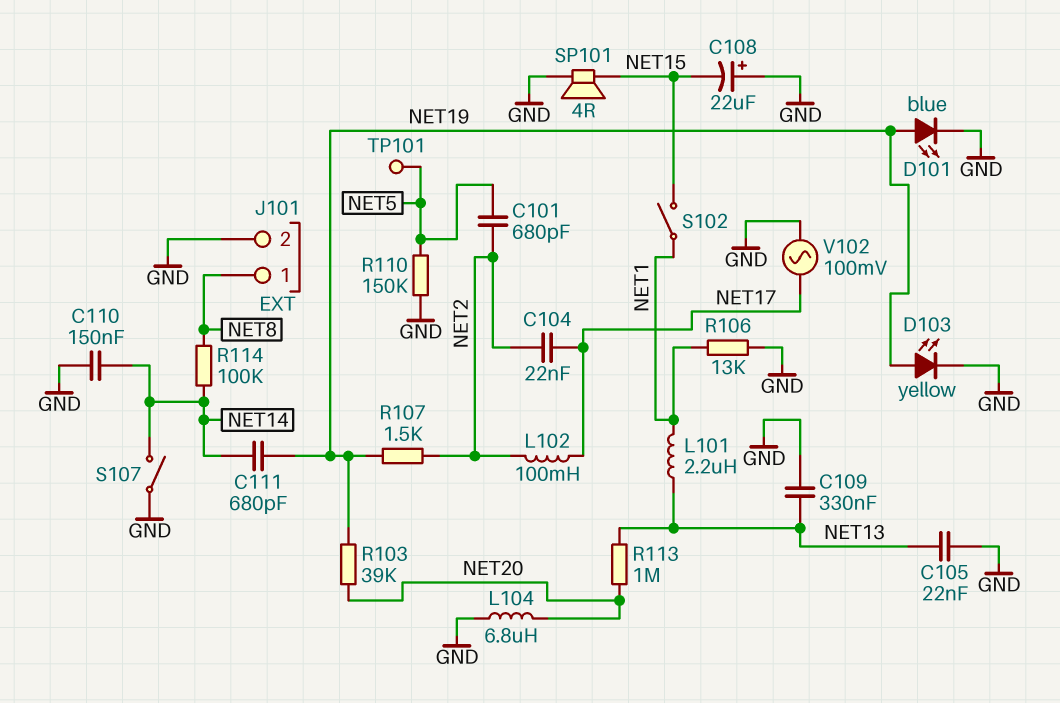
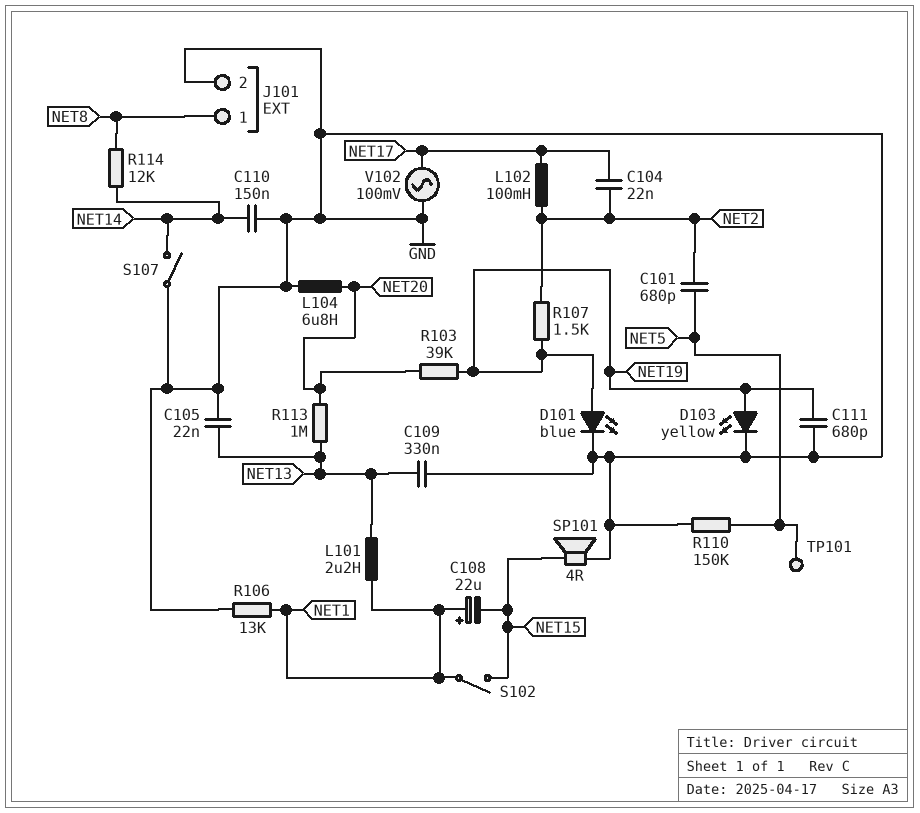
C108: 22uF (plus GND, minus NET15) -> 22uF (plus NET1, minus NET15)
C111: 680pF (NET14, NET19) -> 680pF (GND, NET19)
R114: 100k (NET8, NET14) -> 12k (NET8, NET14)

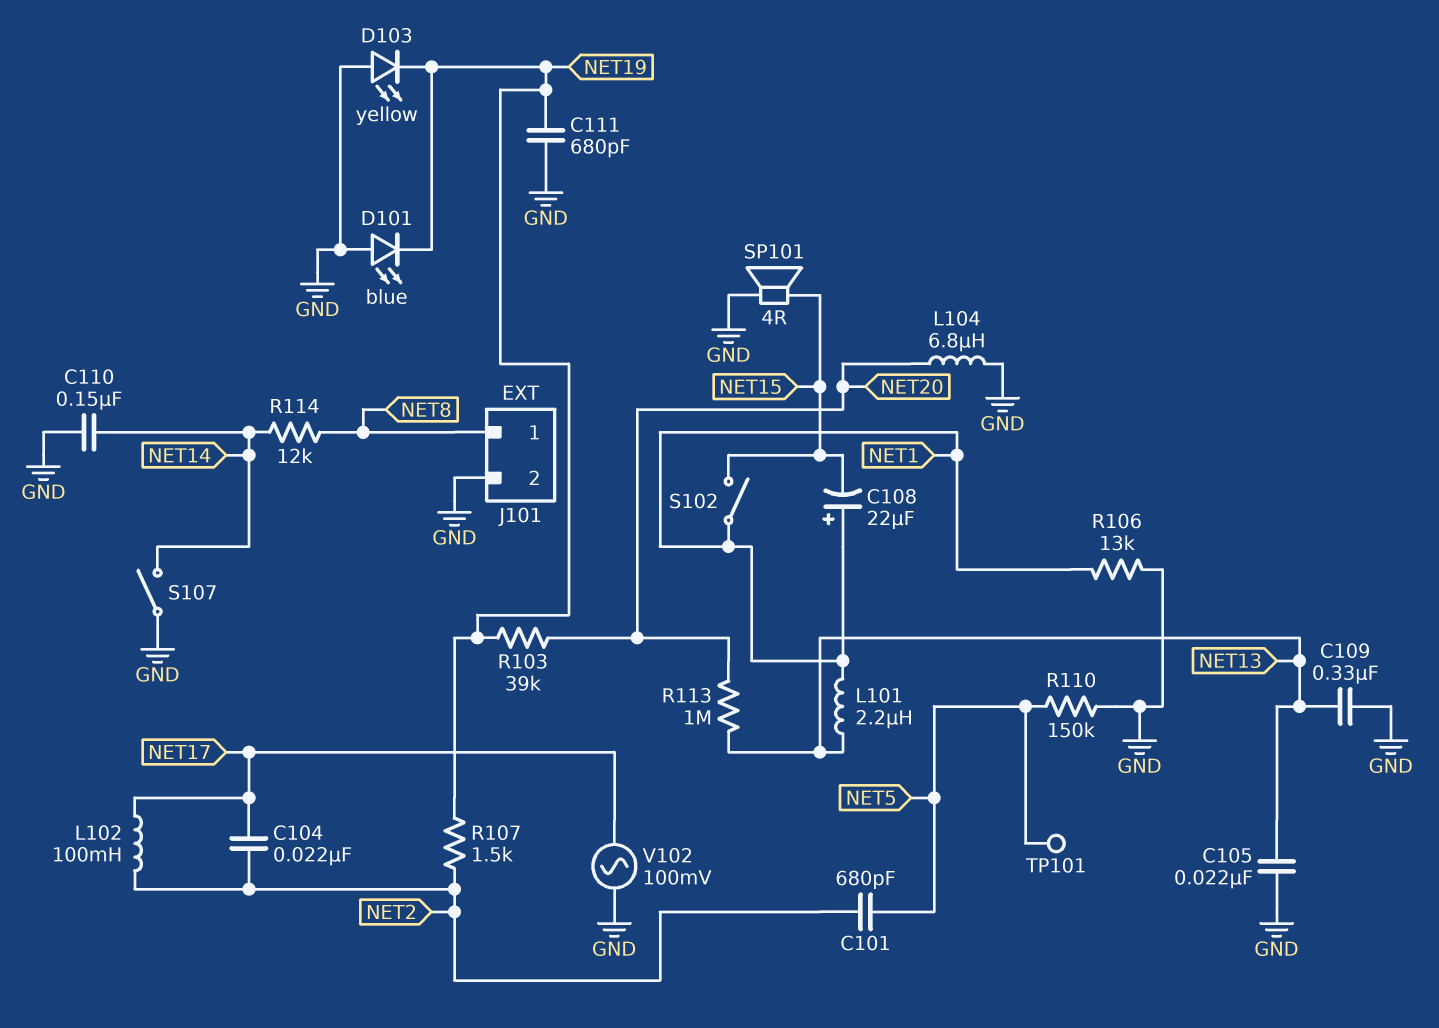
D101: LED blue (A NET19, K GND) -> LED blue (A GND, K NET19)
D103: LED yellow (A NET19, K GND) -> LED yellow (A GND, K NET19)

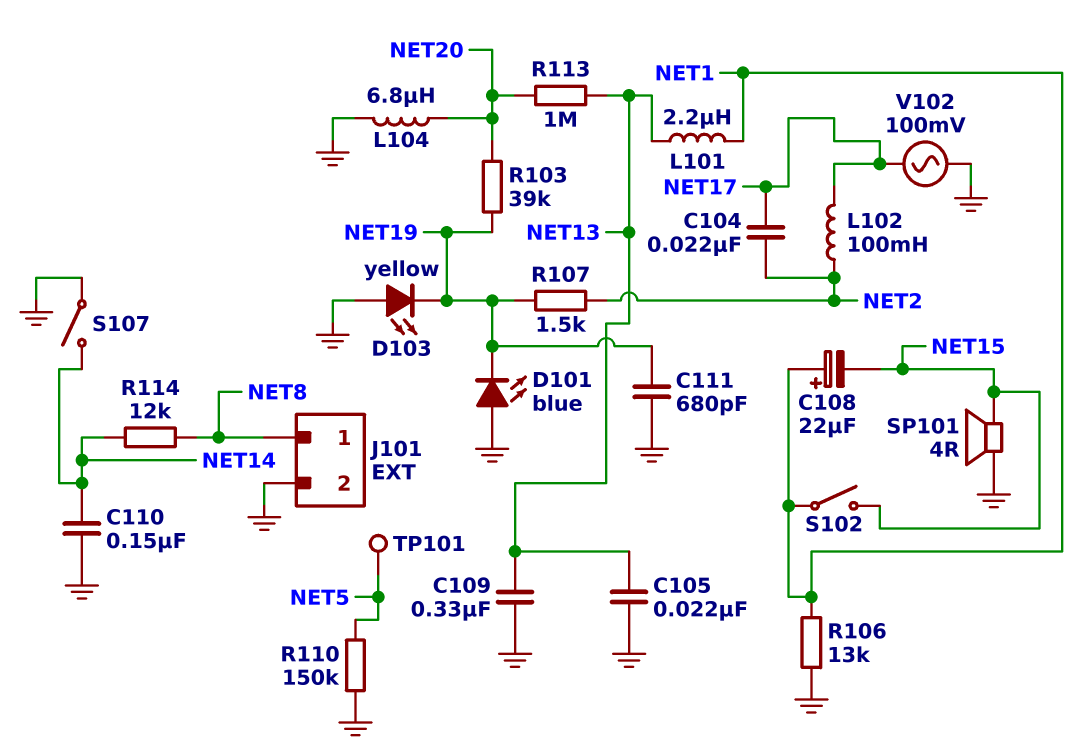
C101: 680pF (NET2, NET5) -> none

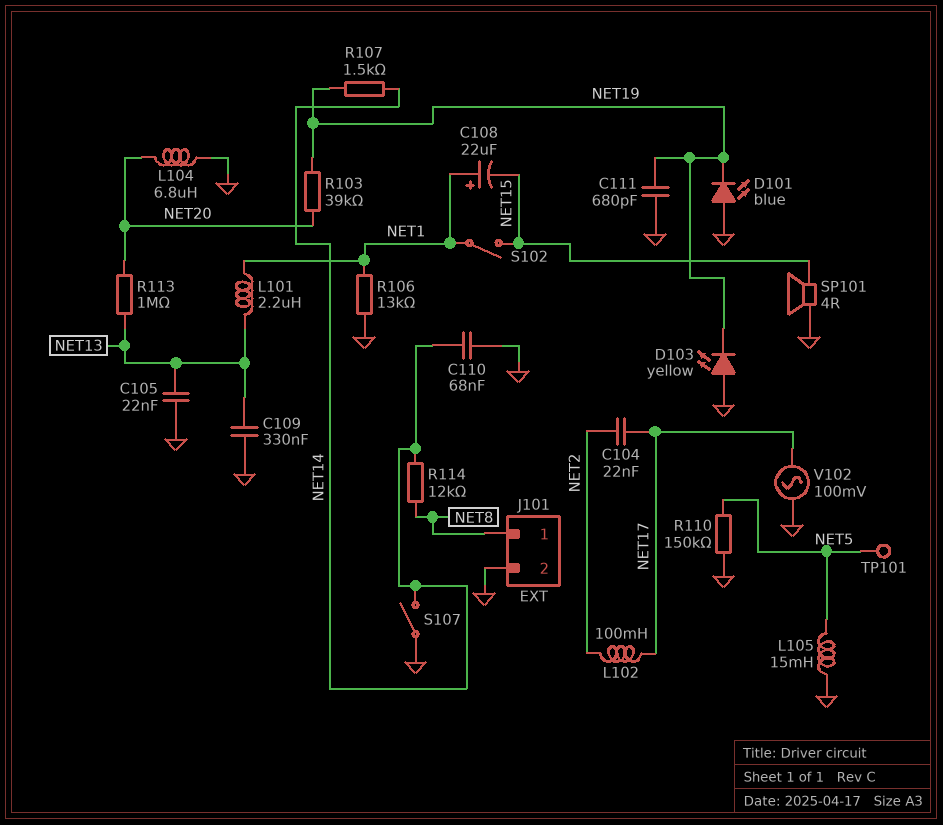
C110: 150nF (GND, NET14) -> 68nF (GND, NET14)
L105: none -> 15mH (GND, NET5)
R107: 1.5k (NET2, NET19) -> 1.5k (NET14, NET19)

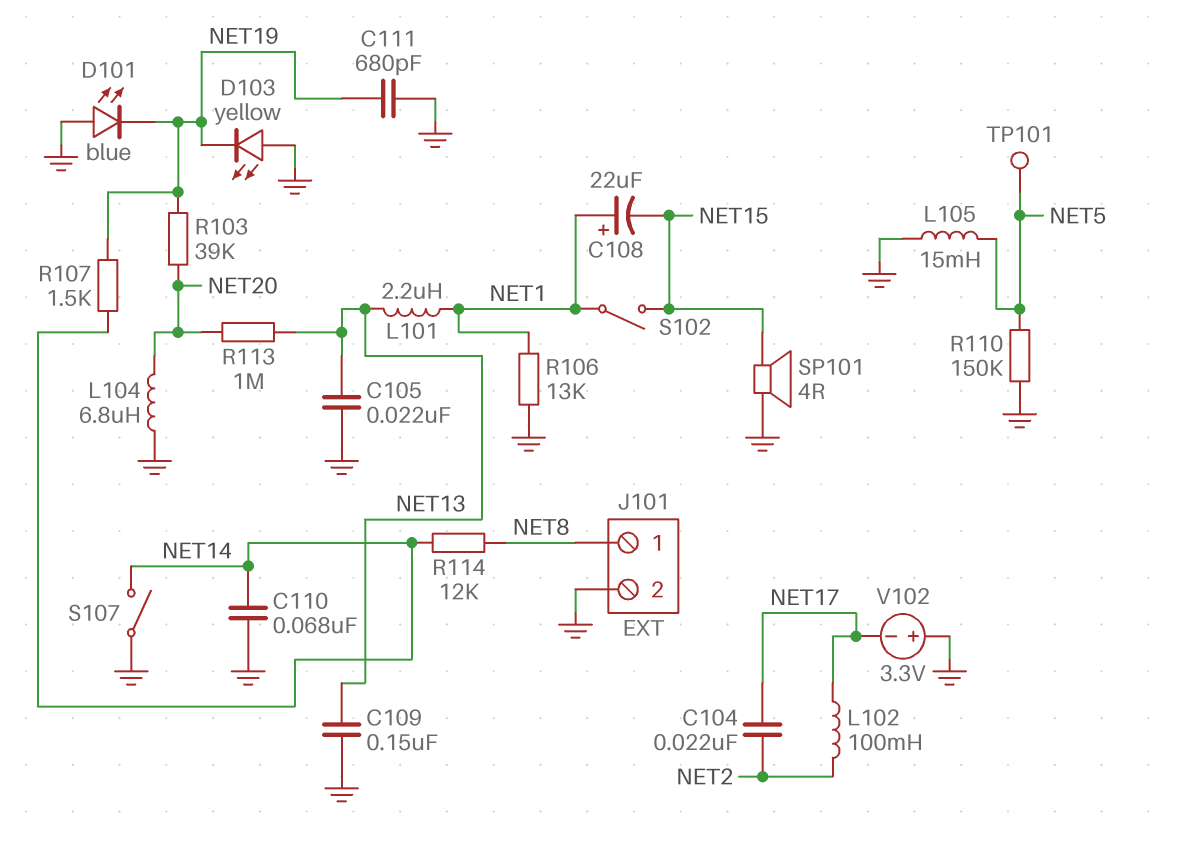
C109: 330nF (GND, NET13) -> 150nF (GND, NET13)
V102: AC 100mV (GND, NET17) -> 3.3V (plus GND, minus NET17)

